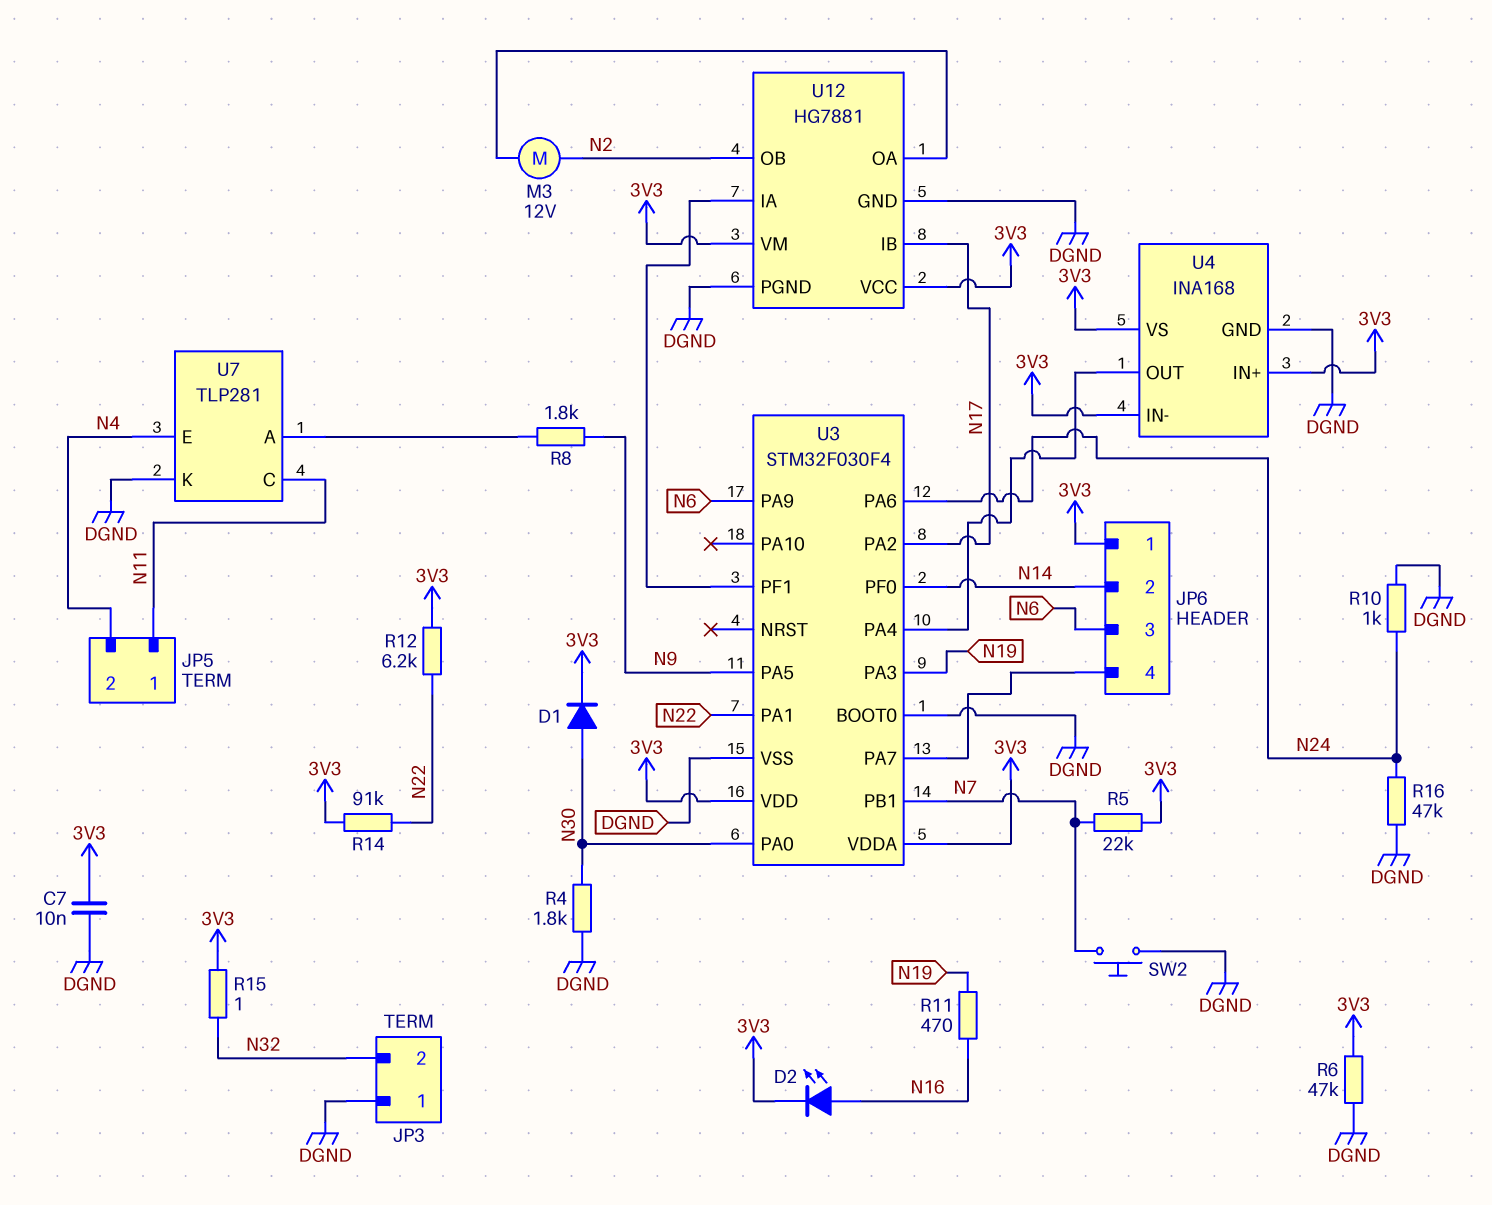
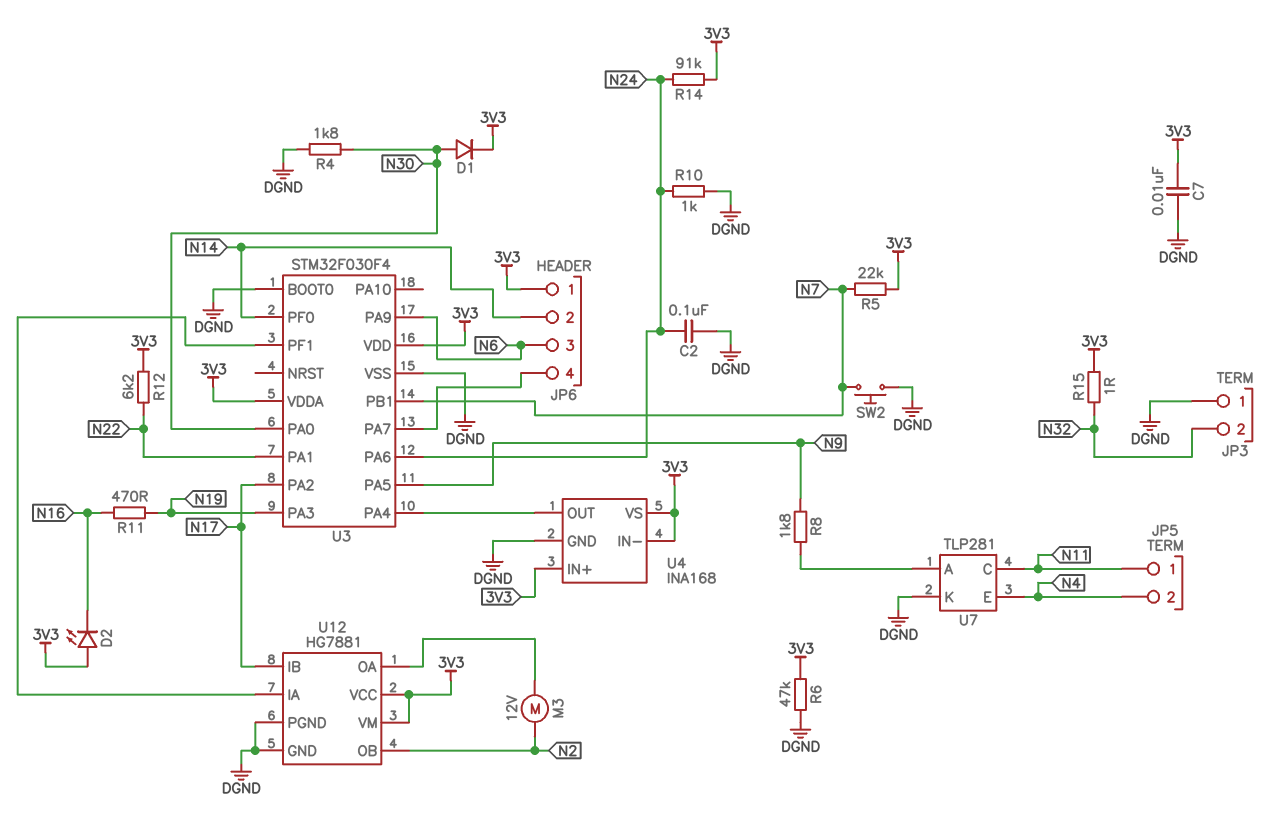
C2: none -> 100nF (DGND, N24)
D2: LED (A N16, K 3V3) -> LED (A 3V3, K N16)
R14: 91k (3V3, N22) -> 91k (3V3, N24)
R16: 47k (DGND, N24) -> none

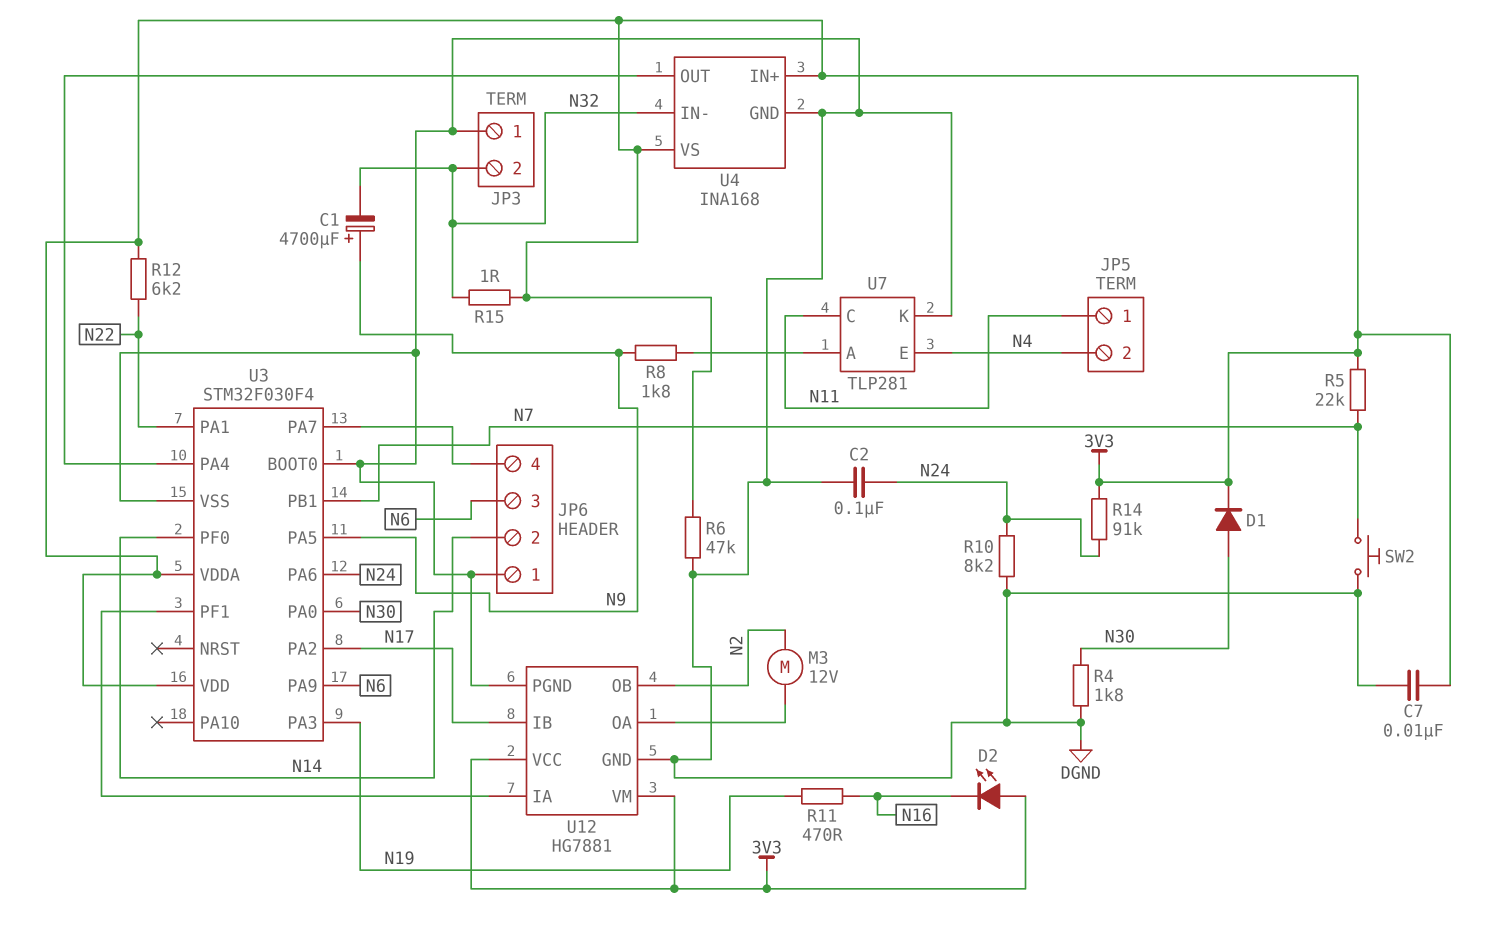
C1: none -> 4700uF (plus N9, minus N32)
JP6 pin 1: 3V3 -> DGND
R10: 1k (DGND, N24) -> 8.2k (DGND, N24)
U4 pin IN-: 3V3 -> N32

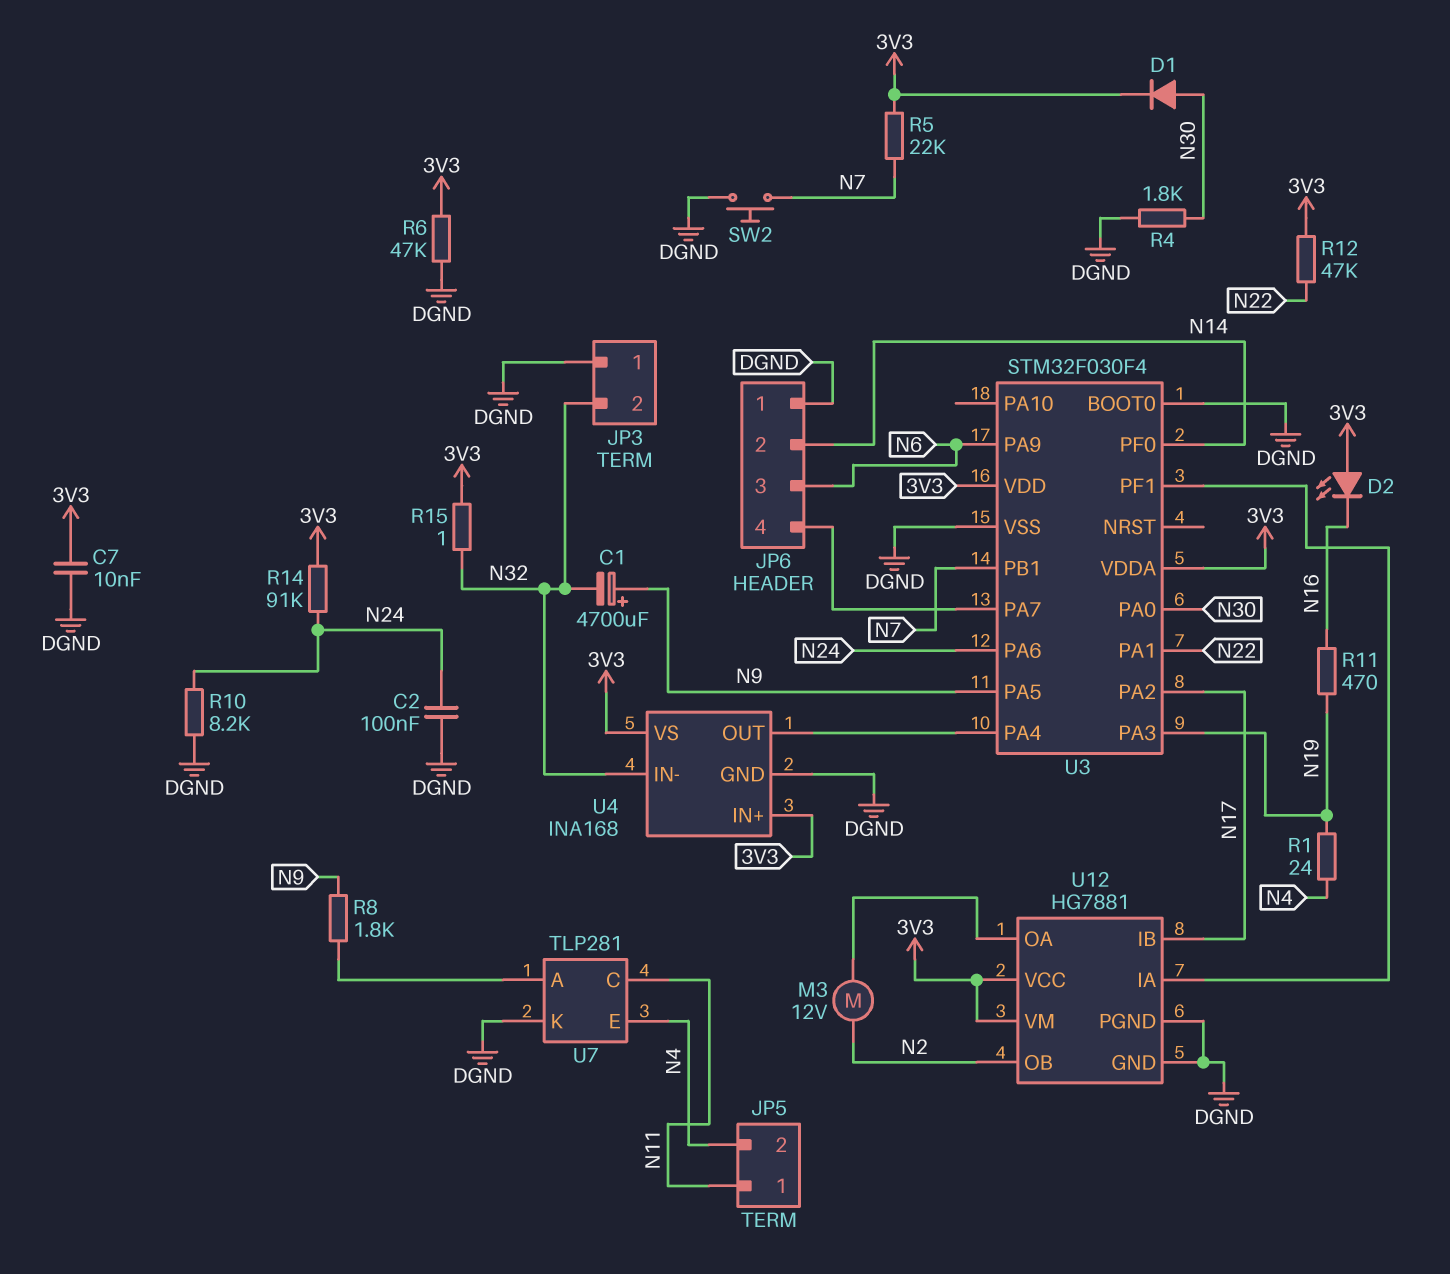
R1: none -> 24 (N4, N19)
R12: 6.2k (3V3, N22) -> 47k (3V3, N22)

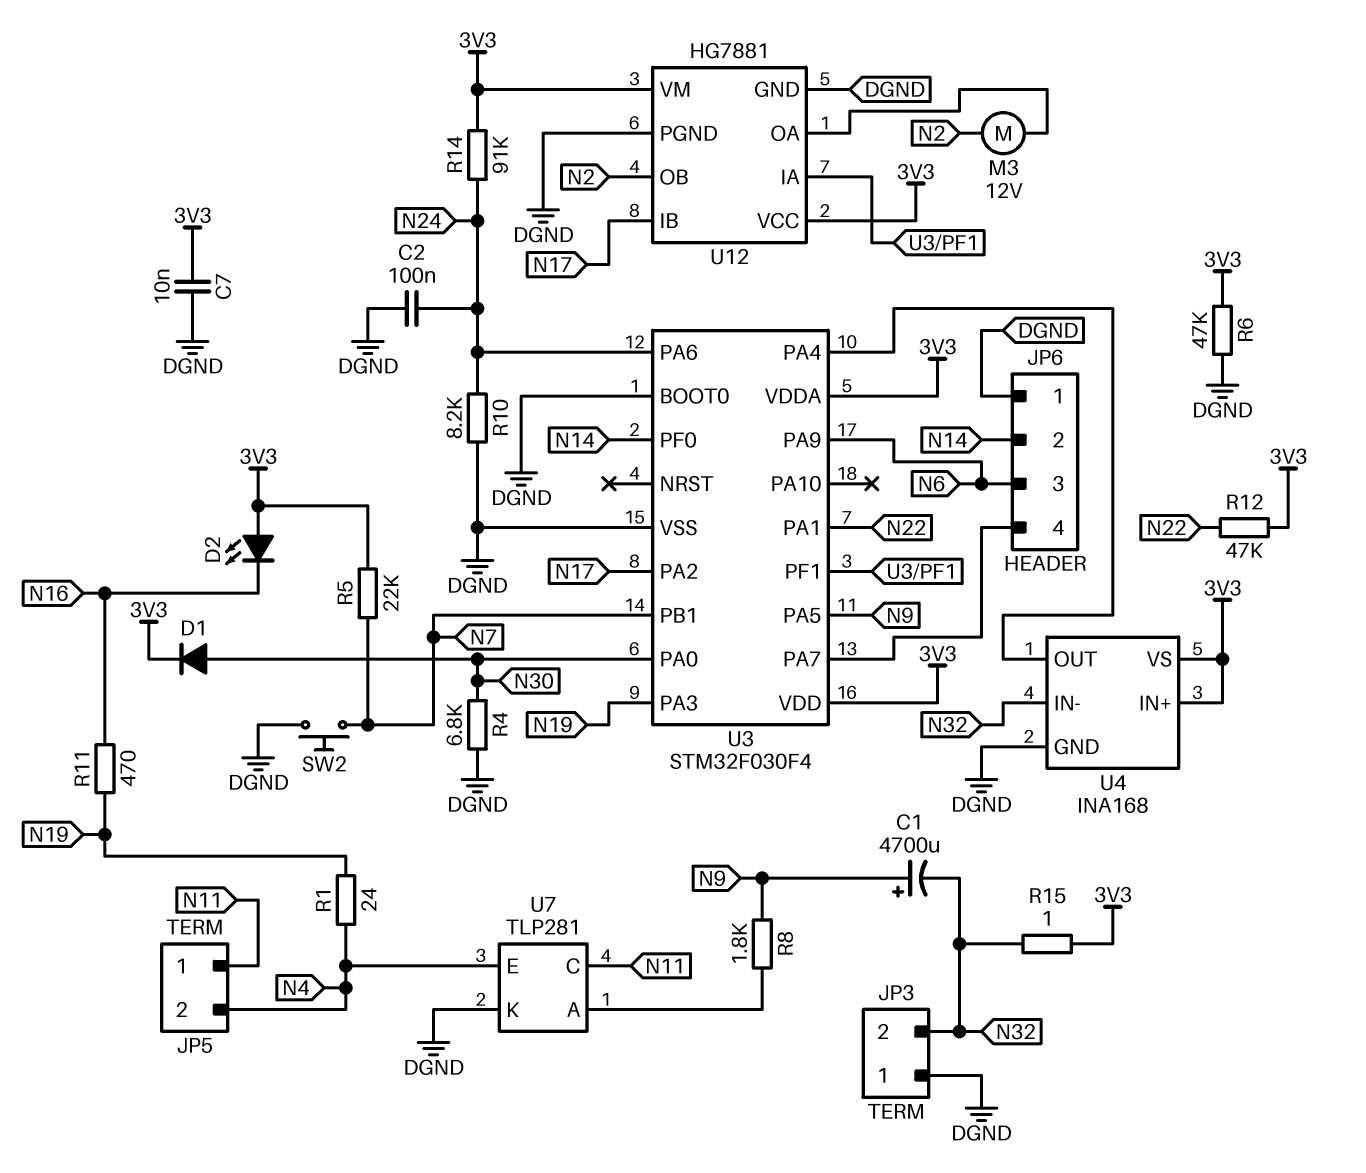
R4: 1.8k (DGND, N30) -> 6.8k (DGND, N30)

